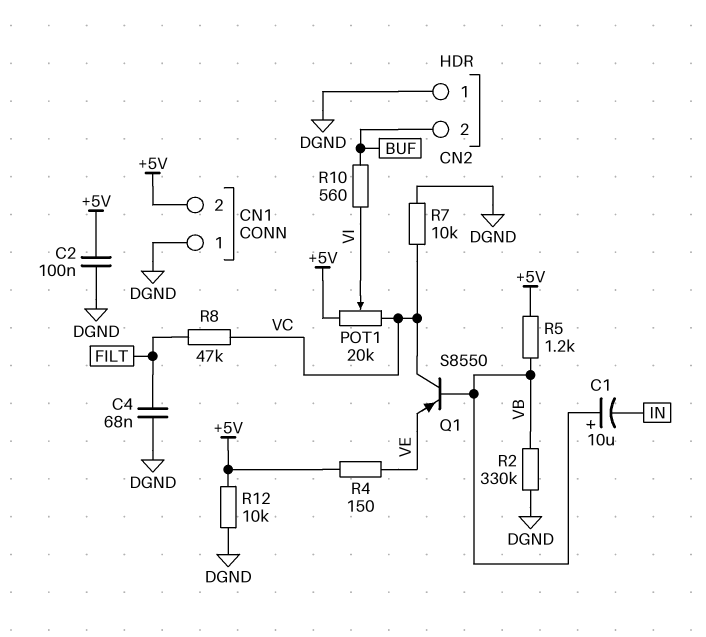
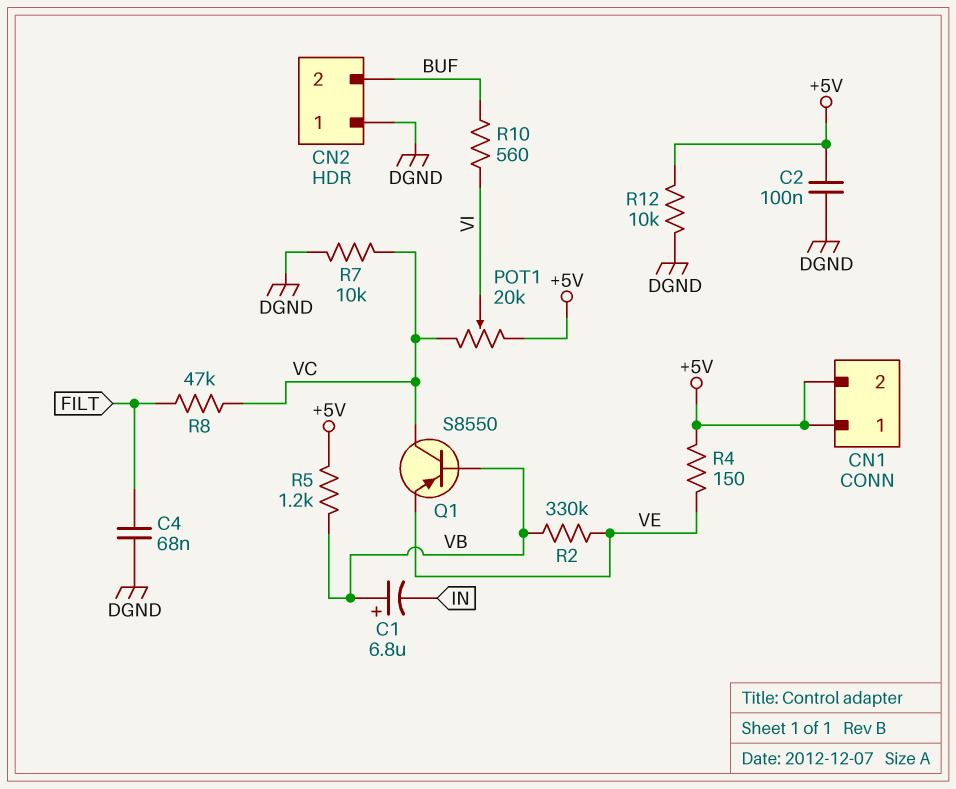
C1: 10uF (plus VB, minus IN) -> 6.8uF (plus VB, minus IN)
CN1 pin 1: DGND -> +5V
R2: 330k (DGND, VB) -> 330k (VB, VE)

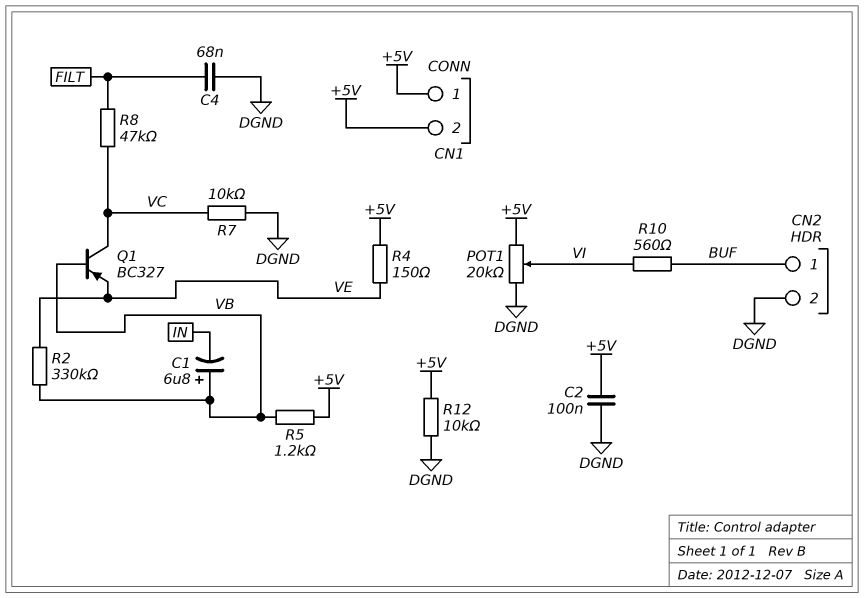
CN2 pin 1: DGND -> BUF
CN2 pin 2: BUF -> DGND
POT1: 20k (+5V, VC, wiper VI) -> 20k (+5V, DGND, wiper VI)
Q1: PNP S8550 (B VB, C VC, E VE) -> PNP BC327 (B VB, C VC, E VE)

